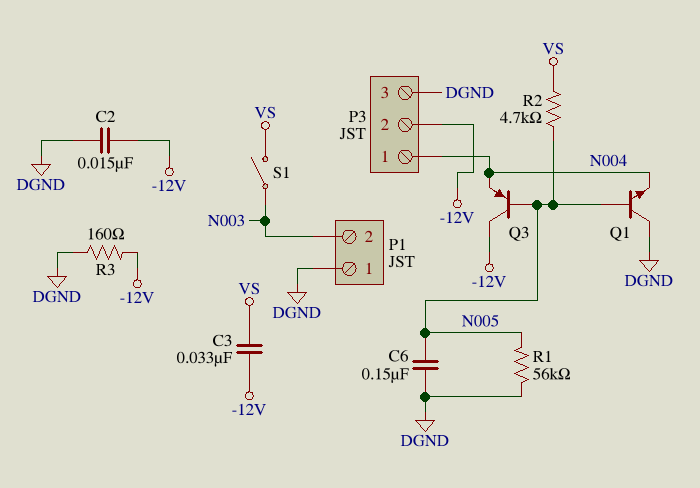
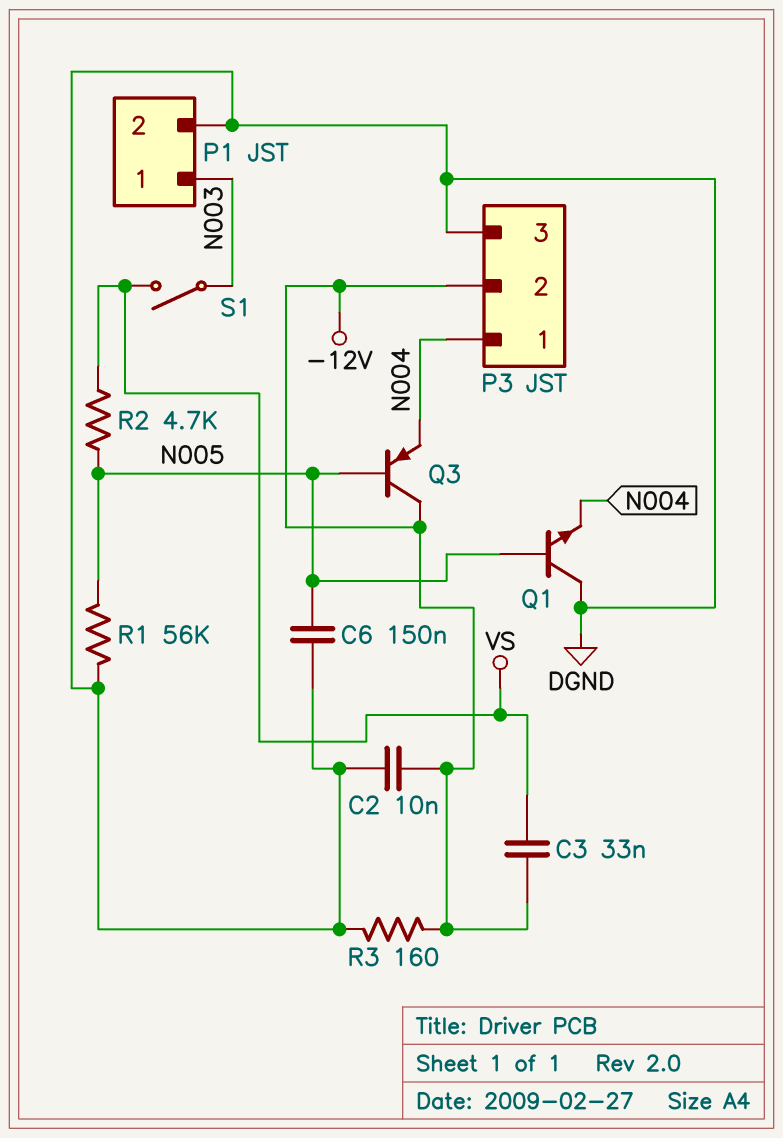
C2: 15nF (-12V, DGND) -> 10nF (-12V, DGND)
P1 pin 1: DGND -> N003
P1 pin 2: N003 -> DGND

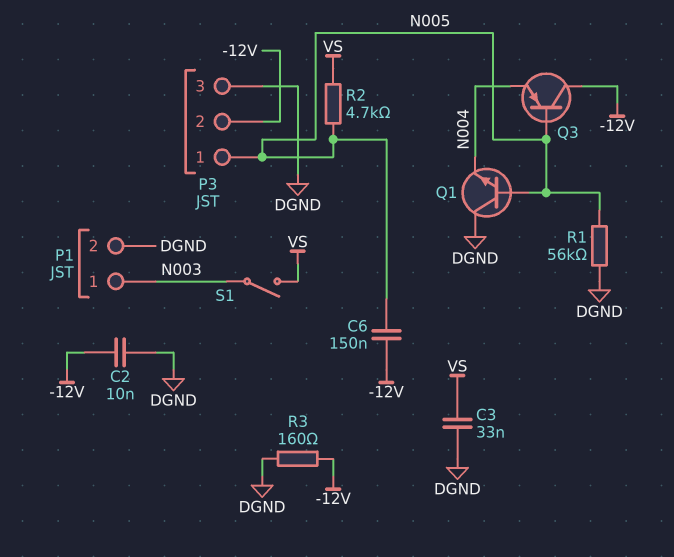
C3: 33nF (-12V, VS) -> 33nF (DGND, VS)
C6: 150nF (DGND, N005) -> 150nF (-12V, N005)
P3 pin 1: N004 -> N005

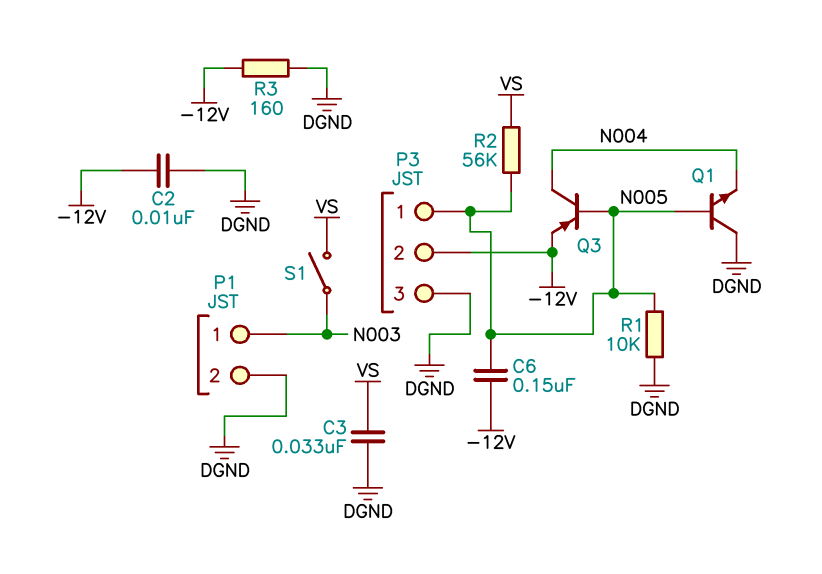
Q3: PNP (B N005, C -12V, E N004) -> PNP (B N005, C N004, E -12V)
R1: 56k (DGND, N005) -> 10k (DGND, N005)
R2: 4.7k (N005, VS) -> 56k (N005, VS)

